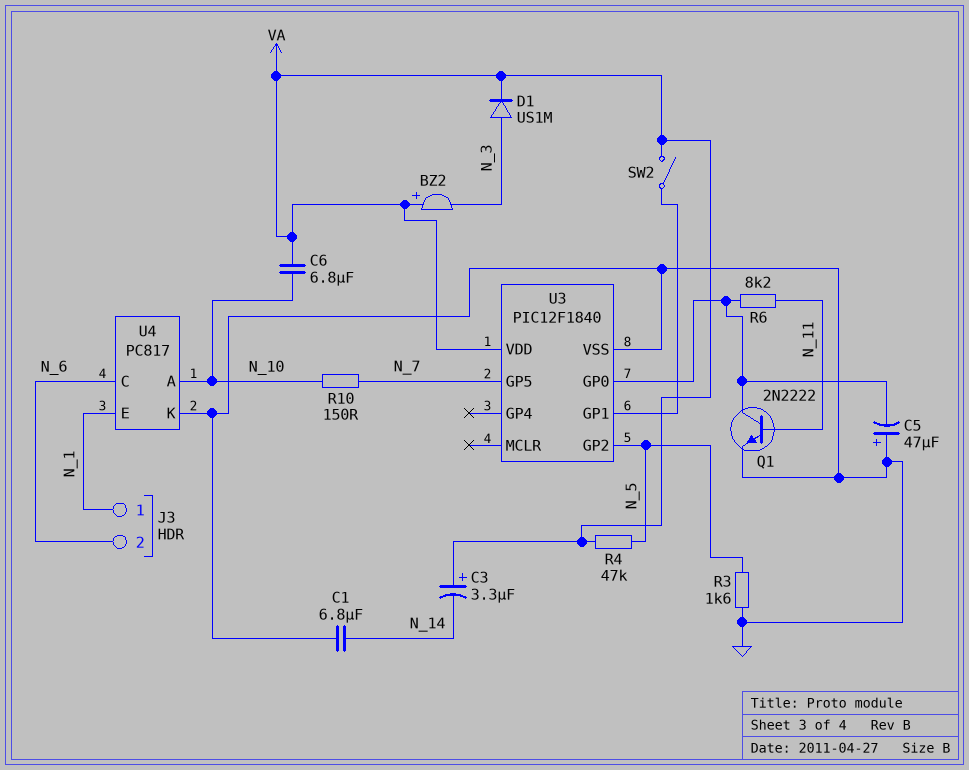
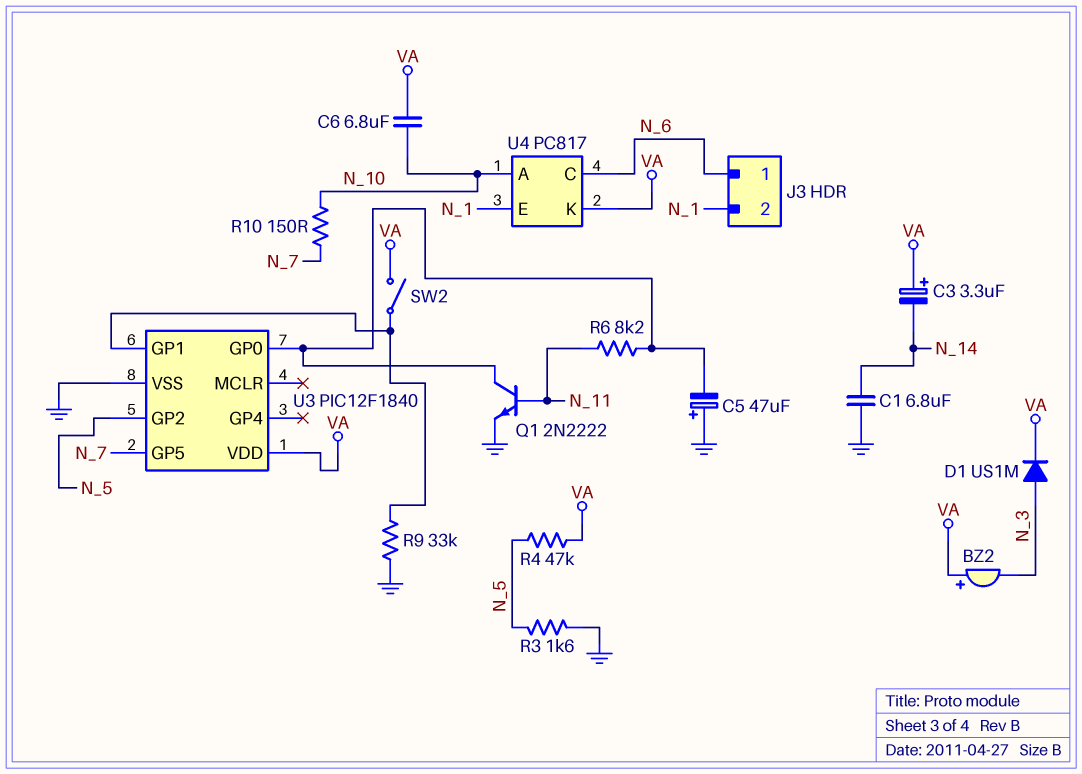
J3 pin 1: N_1 -> N_6
J3 pin 2: N_6 -> N_1
R9: none -> 33k (GND, U3/GP1)
U4 pin K: GND -> VA

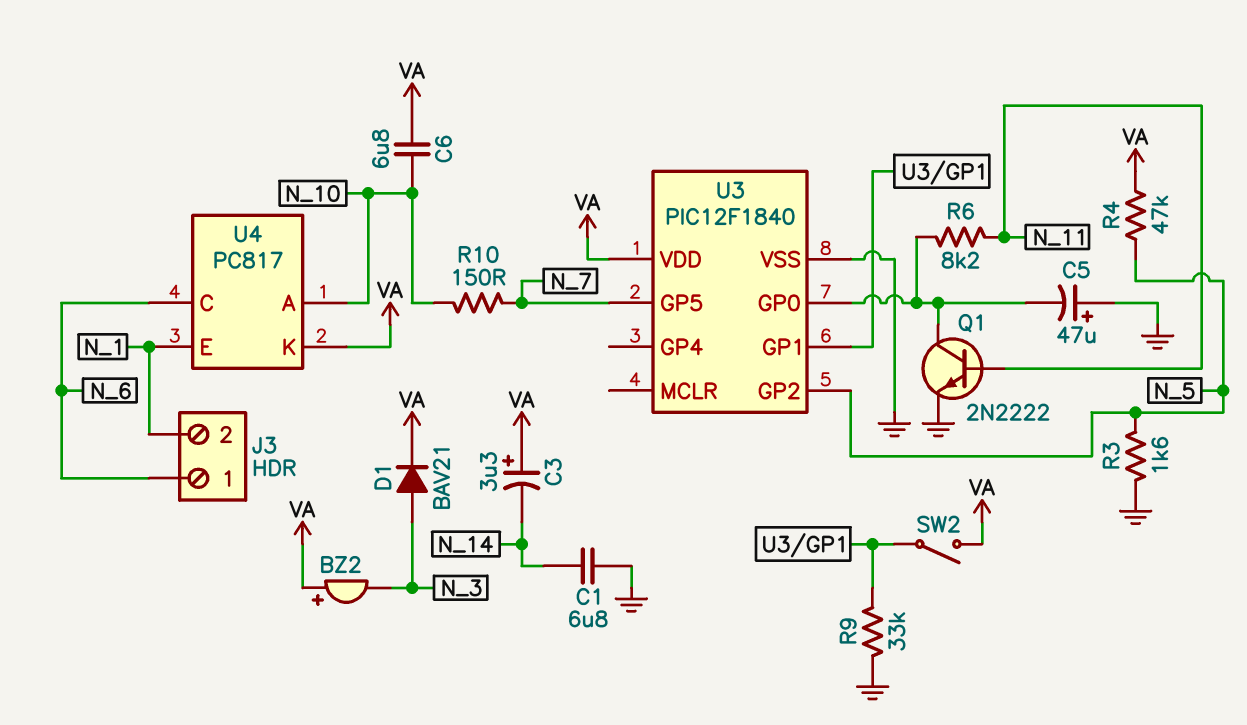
D1: diode US1M (A N_3, K VA) -> diode BAV21 (A N_3, K VA)

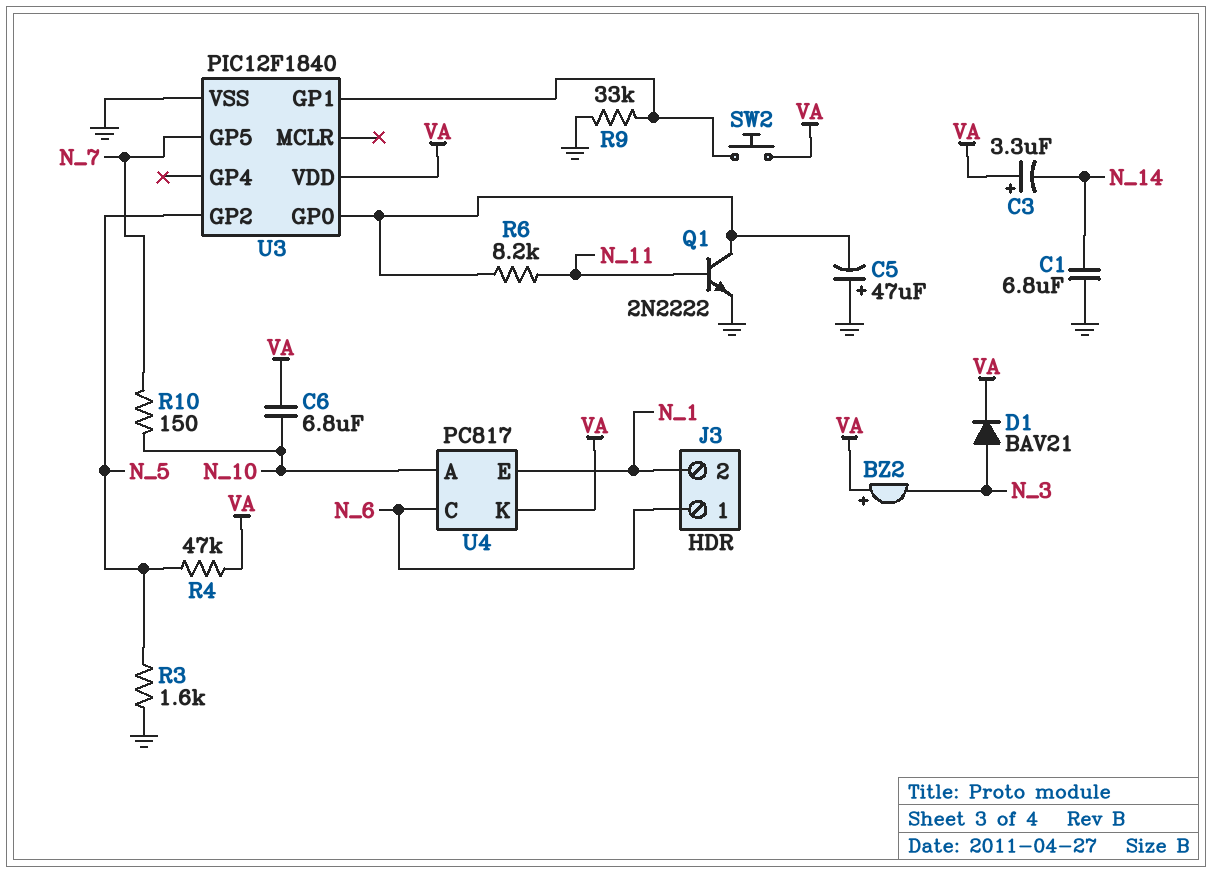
SW2: switch (U3/GP1, VA) -> button (U3/GP1, VA)

